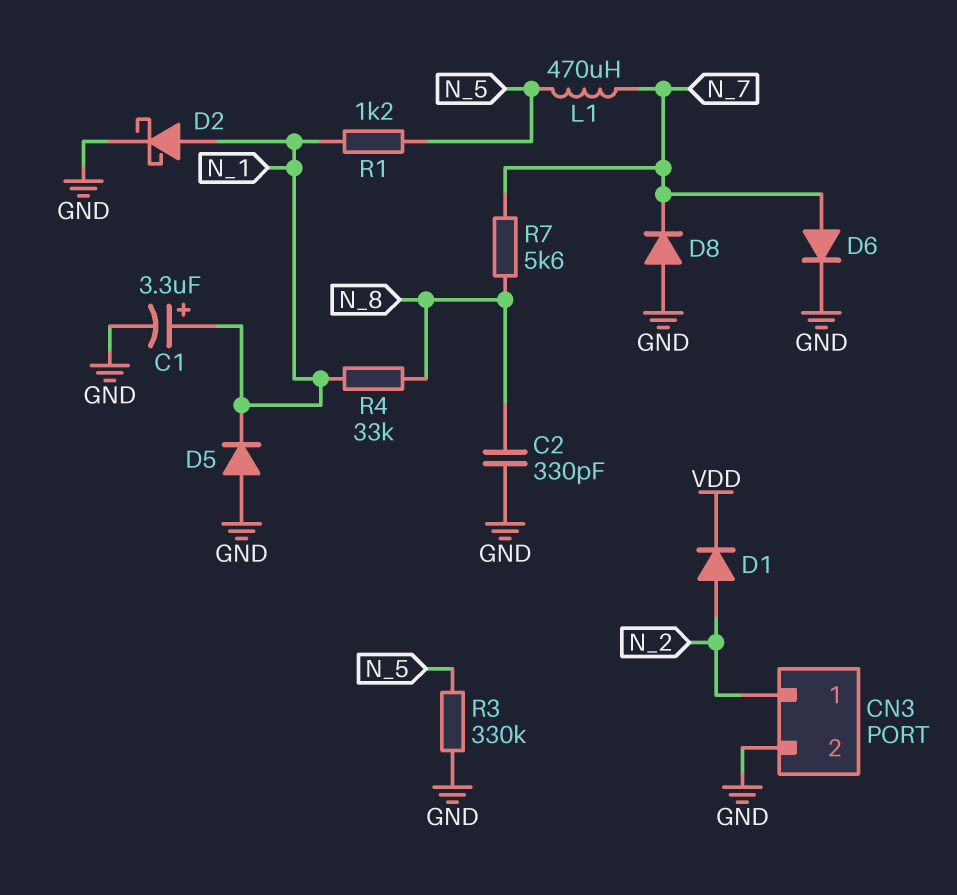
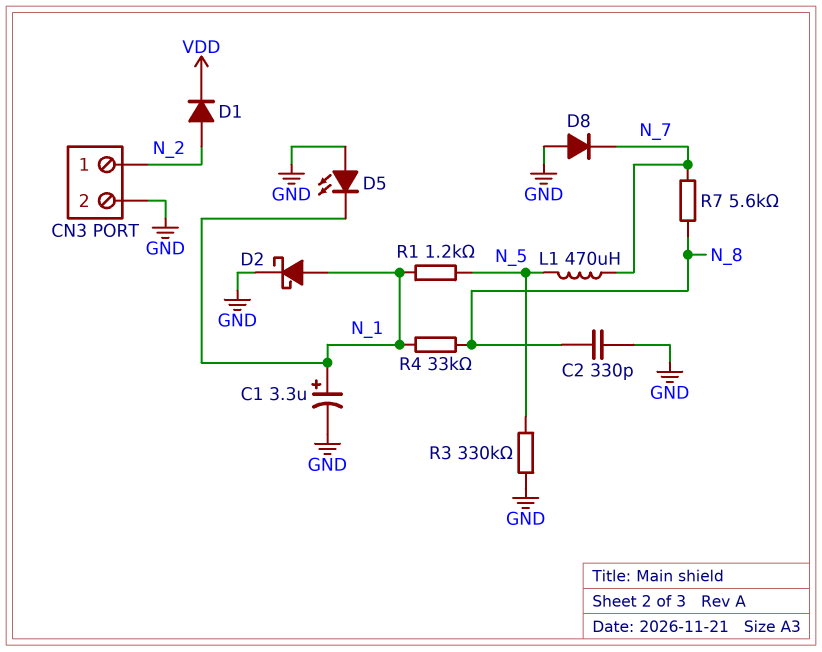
D5: diode (A GND, K N_1) -> LED (A GND, K N_1)
D6: diode (A N_7, K GND) -> none

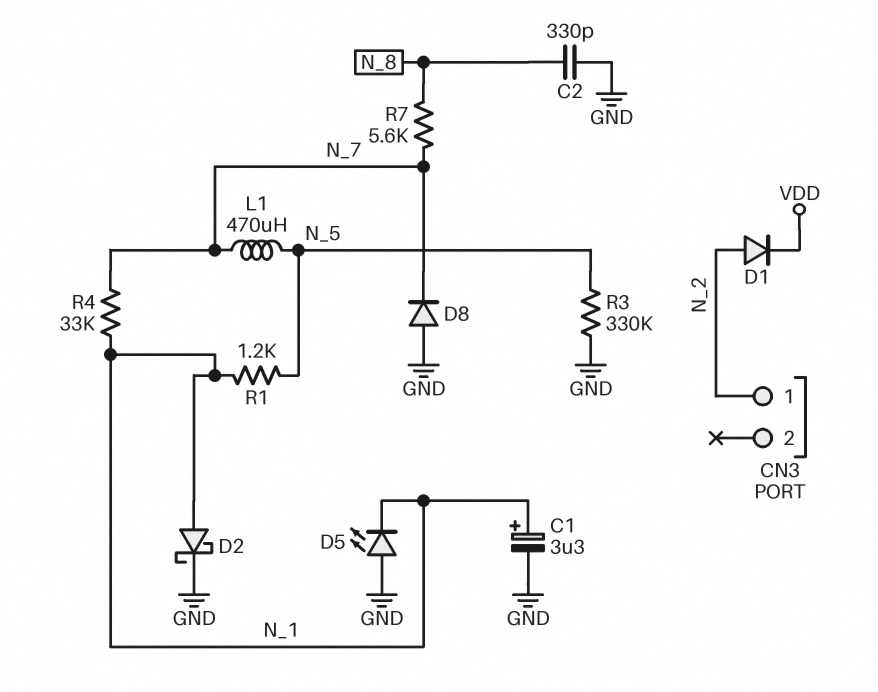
CN3 pin 2: GND -> none
R4: 33k (N_1, N_8) -> 33k (N_1, N_7)

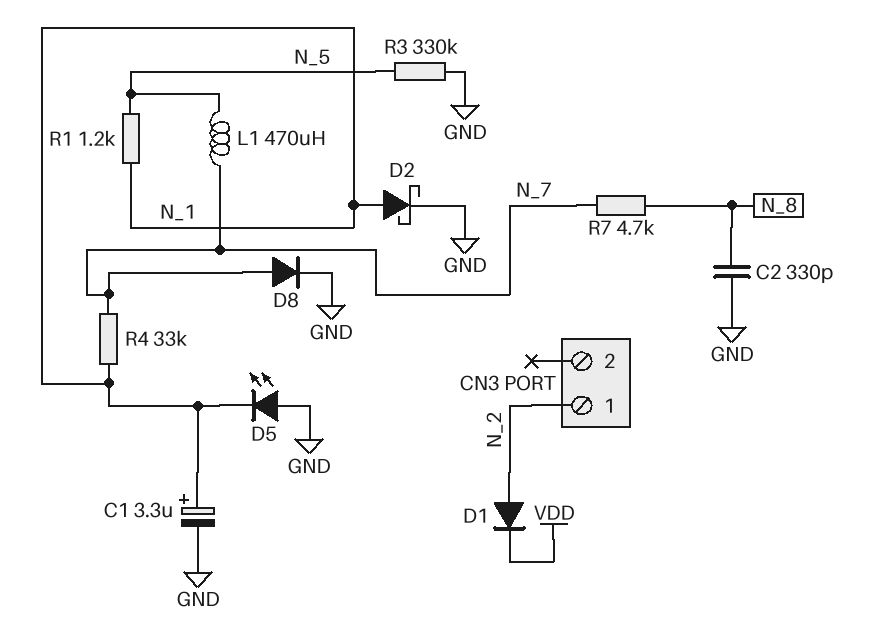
D8: diode (A GND, K N_7) -> diode (A N_7, K GND)
R7: 5.6k (N_7, N_8) -> 4.7k (N_7, N_8)

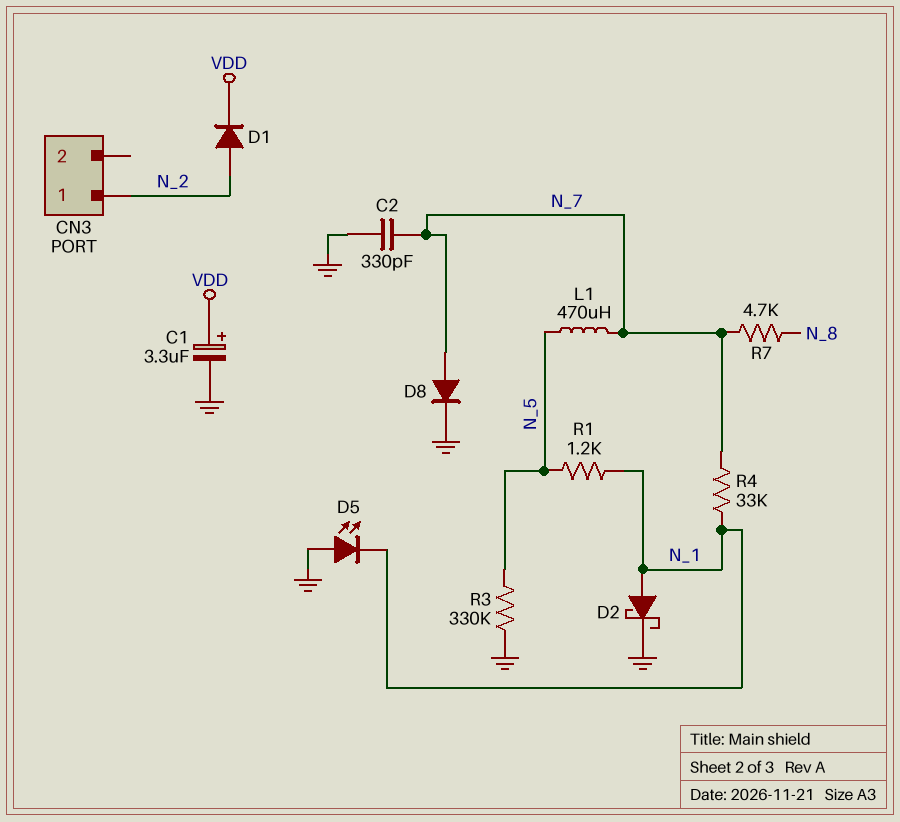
C1: 3.3uF (plus N_1, minus GND) -> 3.3uF (plus VDD, minus GND)
C2: 330pF (GND, N_8) -> 330pF (GND, N_7)

